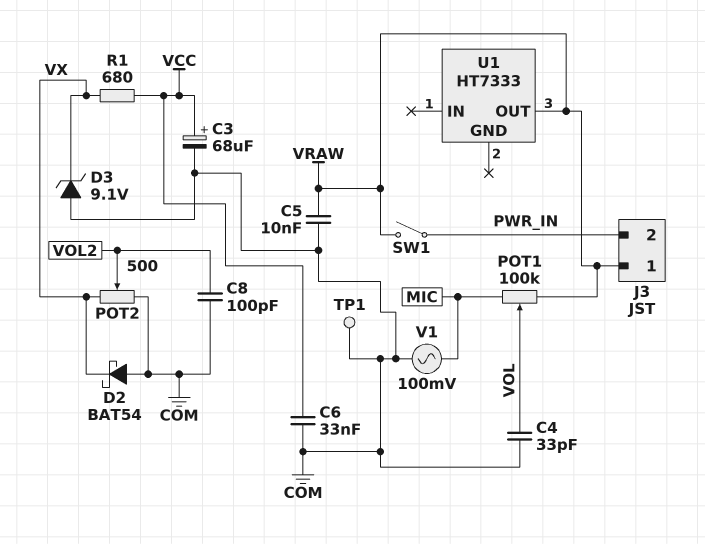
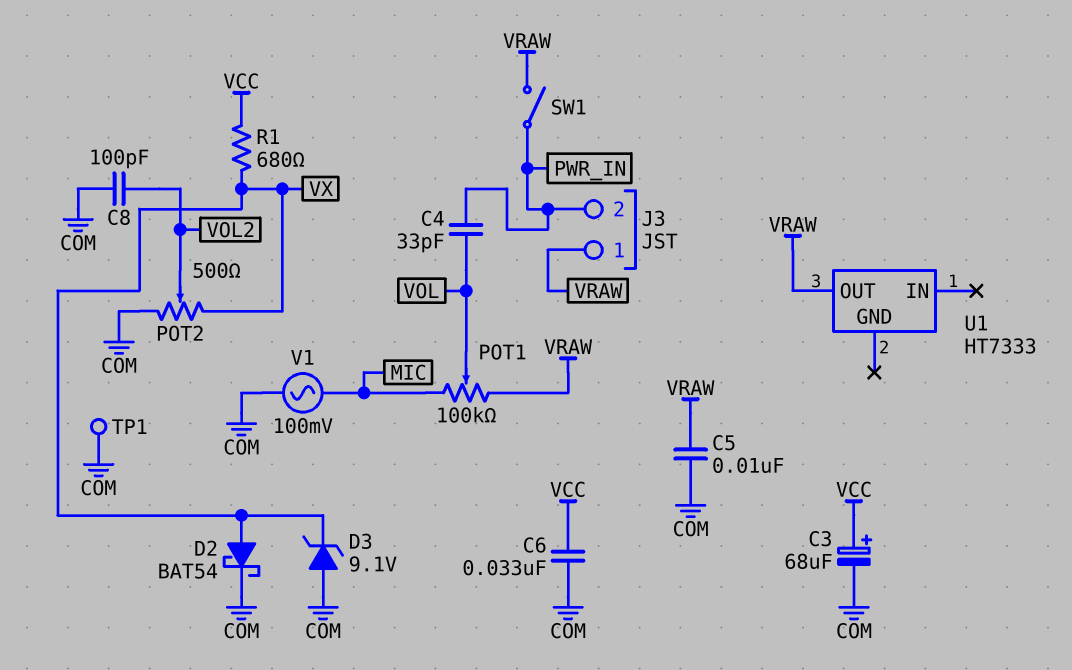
C4: 33pF (COM, VOL) -> 33pF (PWR_IN, VOL)
D2: schottky BAT54 (A COM, K VX) -> schottky BAT54 (A VX, K COM)

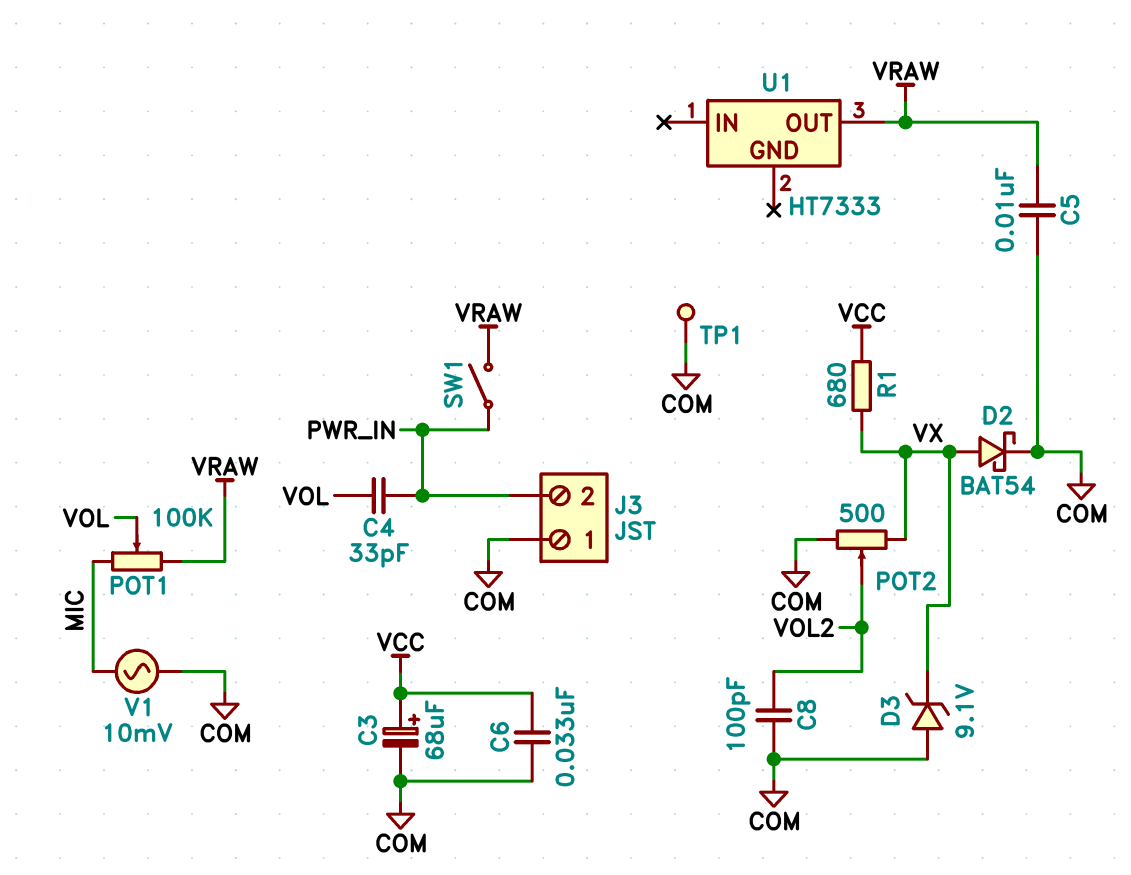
J3 pin 1: VRAW -> COM
V1: AC 100mV (COM, MIC) -> AC 10mV (COM, MIC)

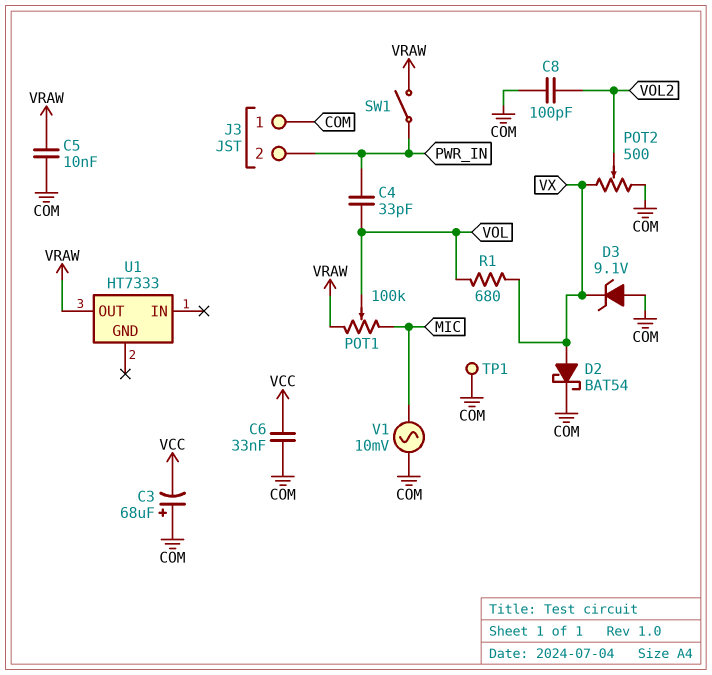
C3: 68uF (plus VCC, minus COM) -> 68uF (plus COM, minus VCC)
R1: 680 (VCC, VX) -> 680 (VOL, VX)

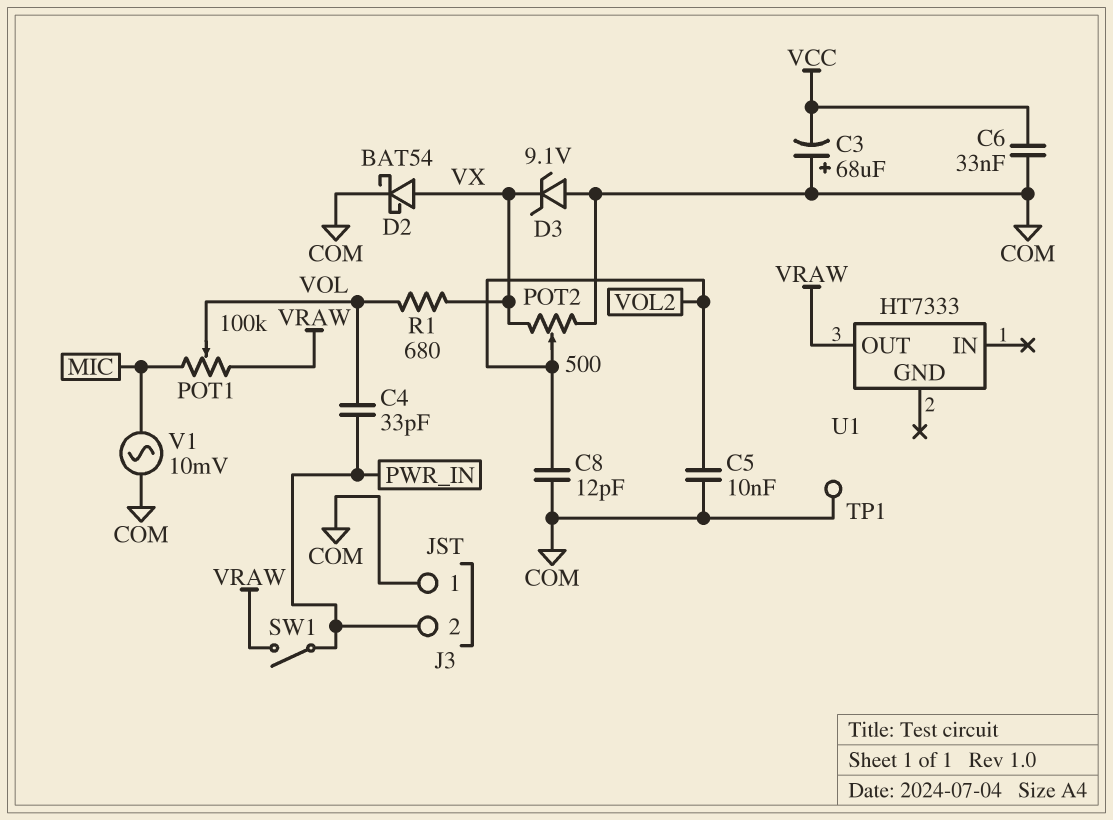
C5: 10nF (COM, VRAW) -> 10nF (COM, VOL2)
C8: 100pF (COM, VOL2) -> 12pF (COM, VOL2)

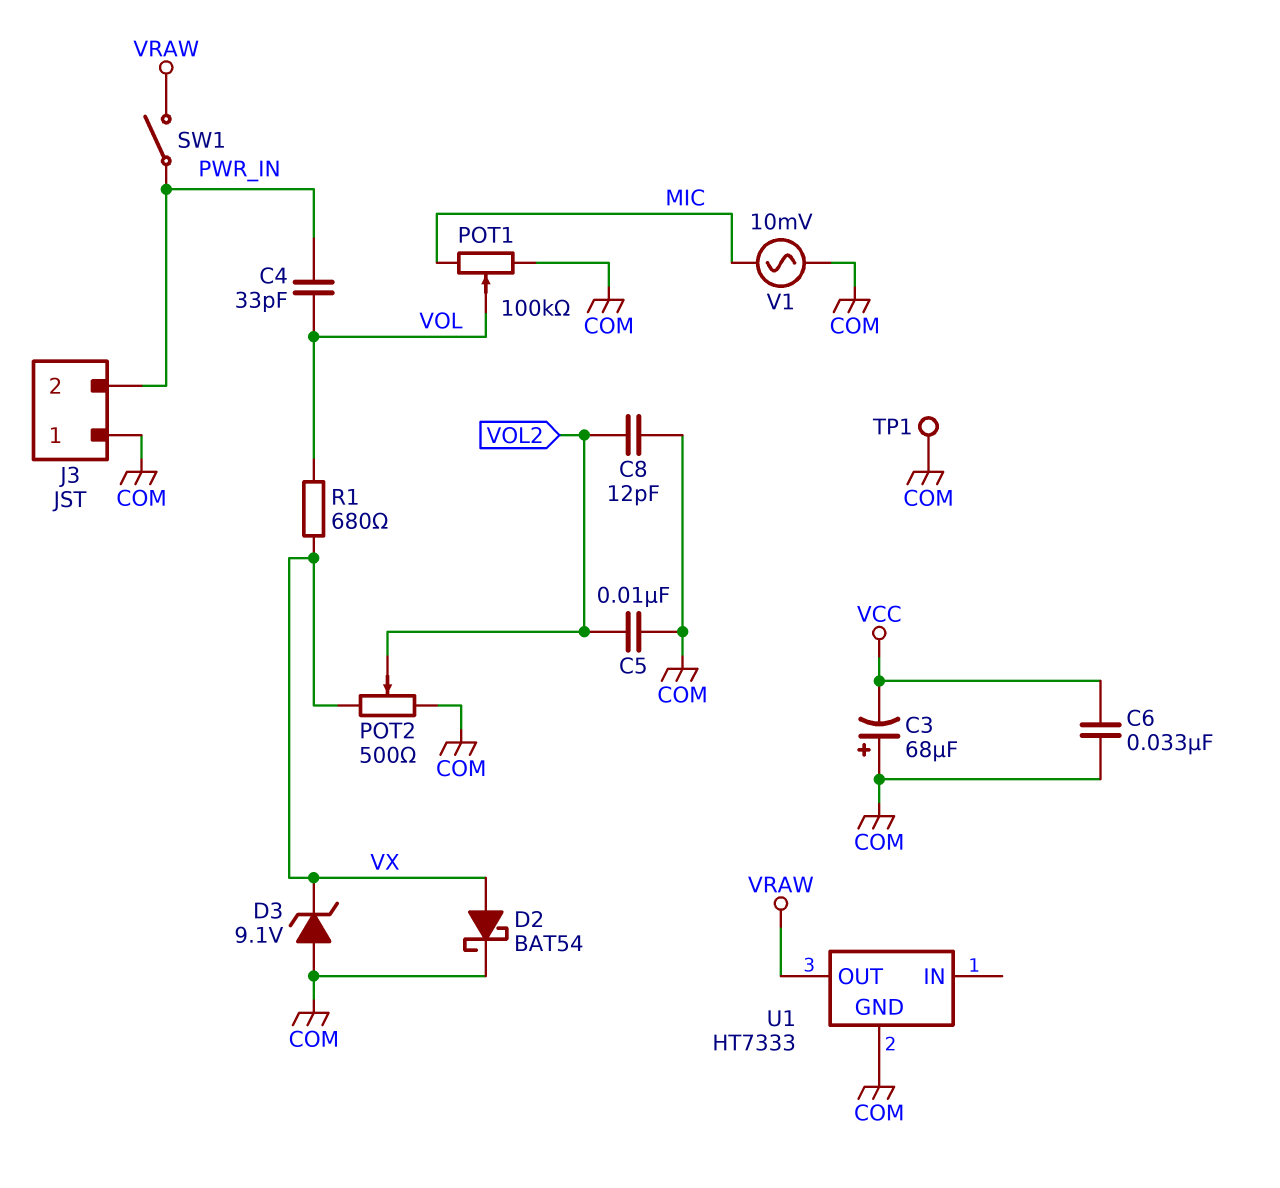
POT1: 100k (MIC, VRAW, wiper VOL) -> 100k (COM, MIC, wiper VOL)
U1 pin GND: none -> COM

